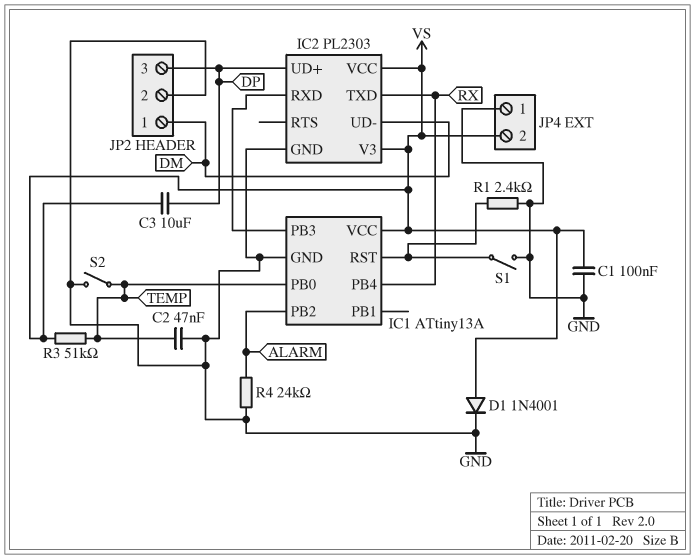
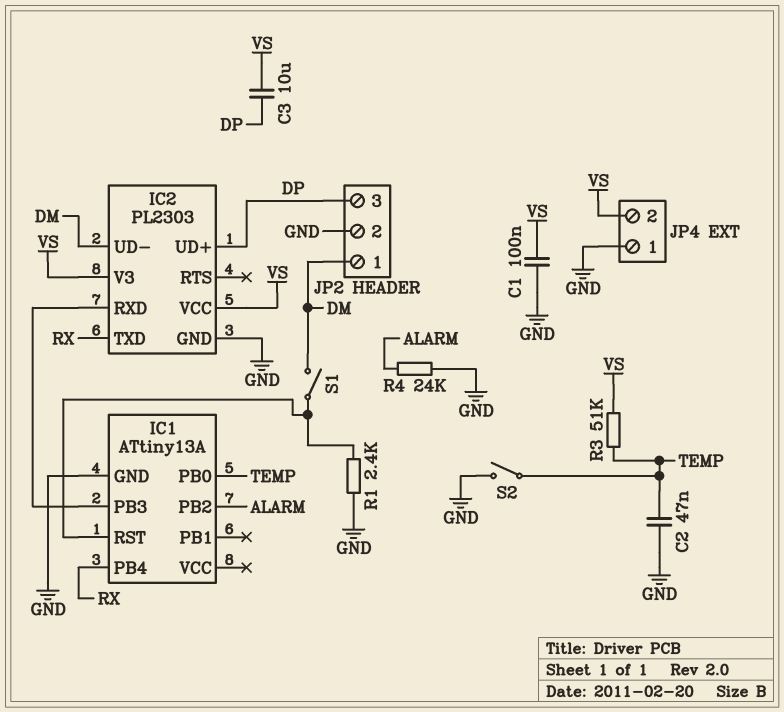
D1: diode 1N4001 (A VS, K GND) -> none
IC1 pin VCC: VS -> none
S1: switch (GND, IC1/RST) -> switch (DM, IC1/RST)

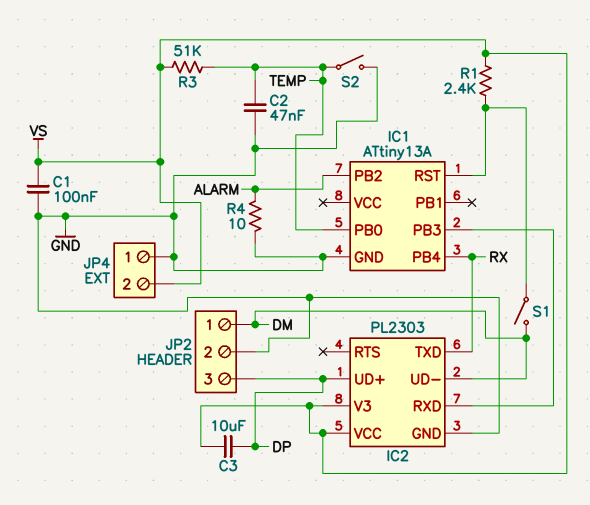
R1: 2.4k (GND, IC1/RST) -> 2.4k (IC1/RST, VS)
R4: 24k (ALARM, GND) -> 10 (ALARM, GND)

